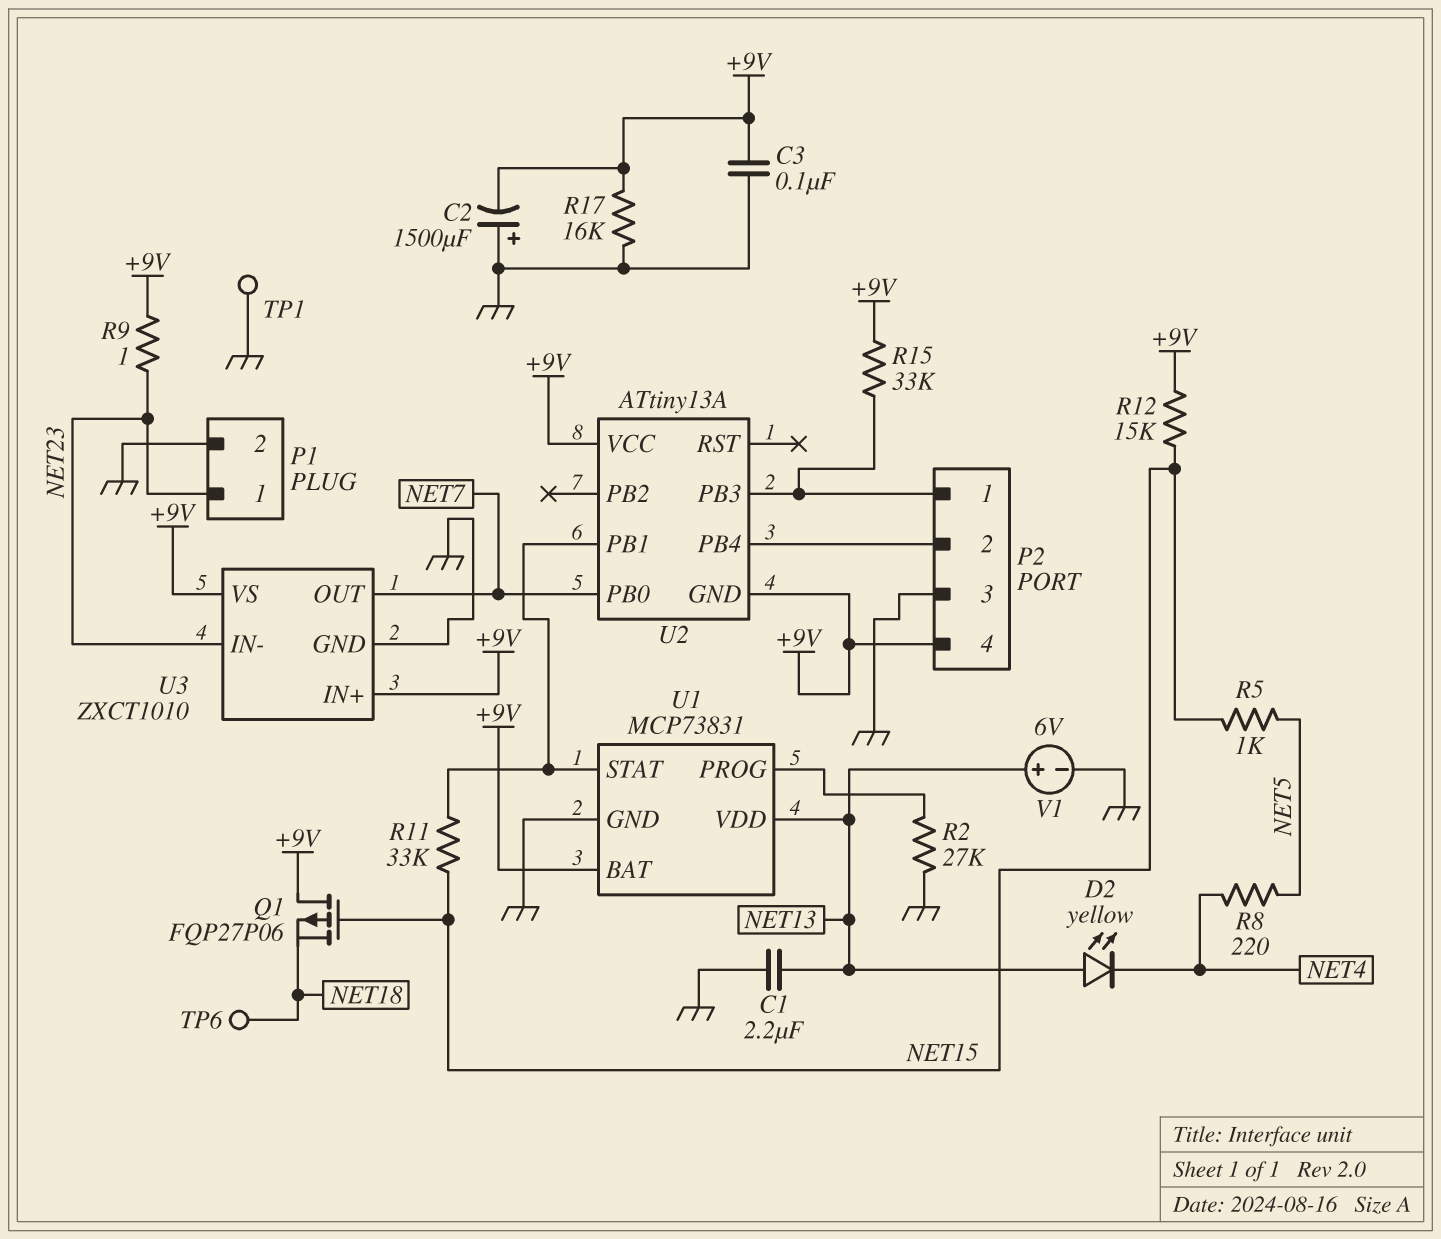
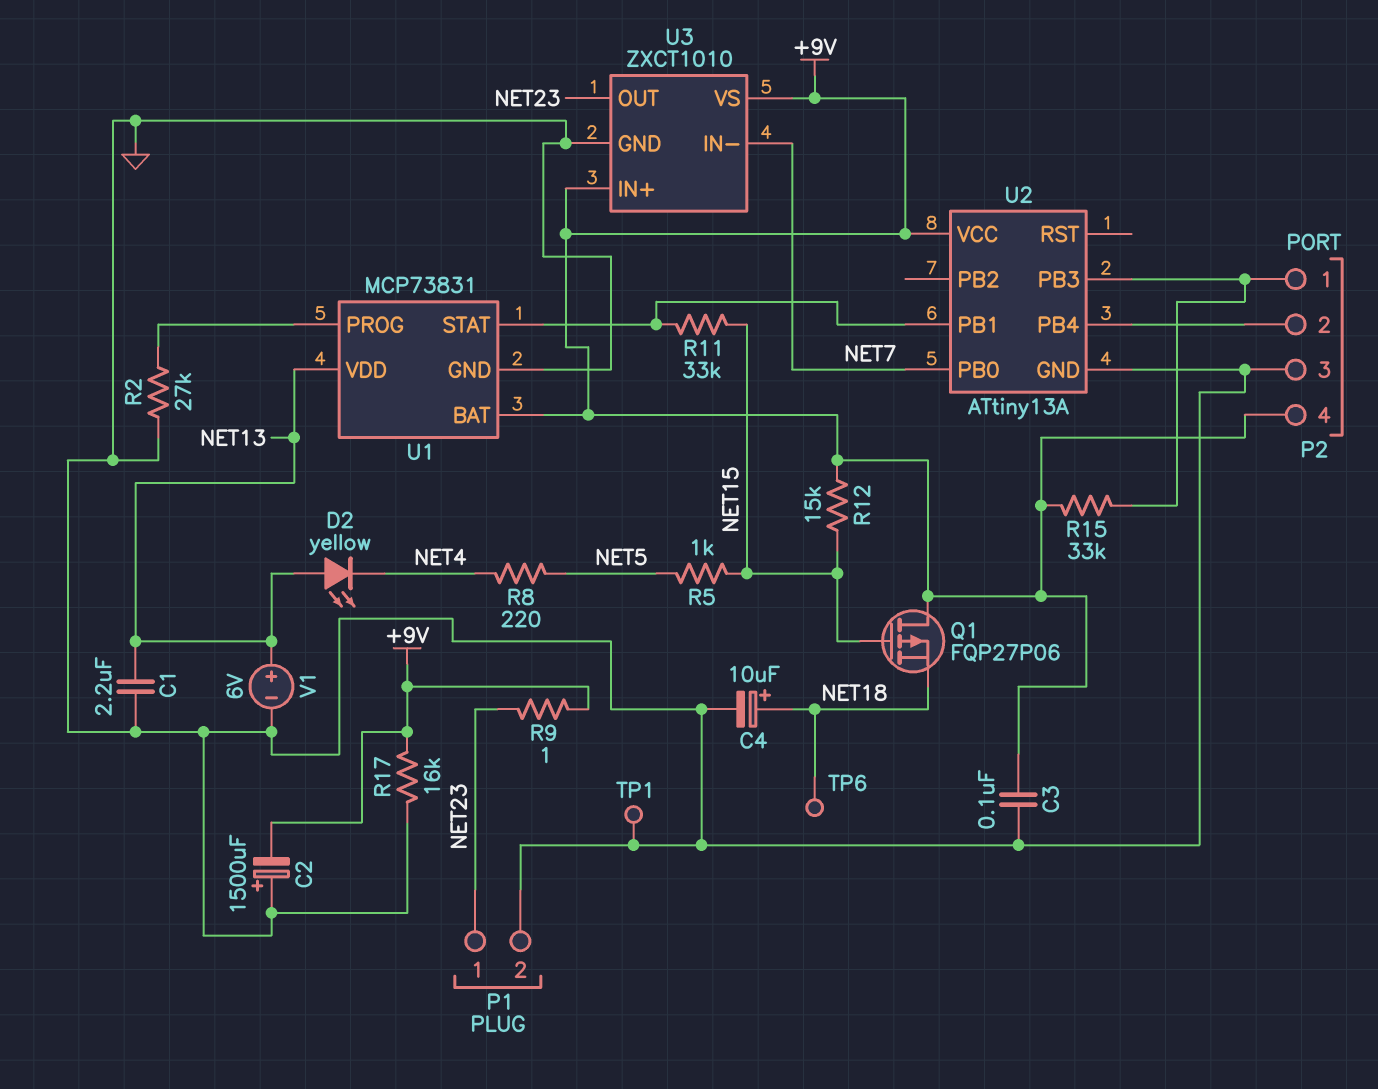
C4: none -> 10uF (plus NET18, minus GND)
U2 pin GND: +9V -> GND
U3 pin IN-: NET23 -> NET7
U3 pin OUT: NET7 -> NET23

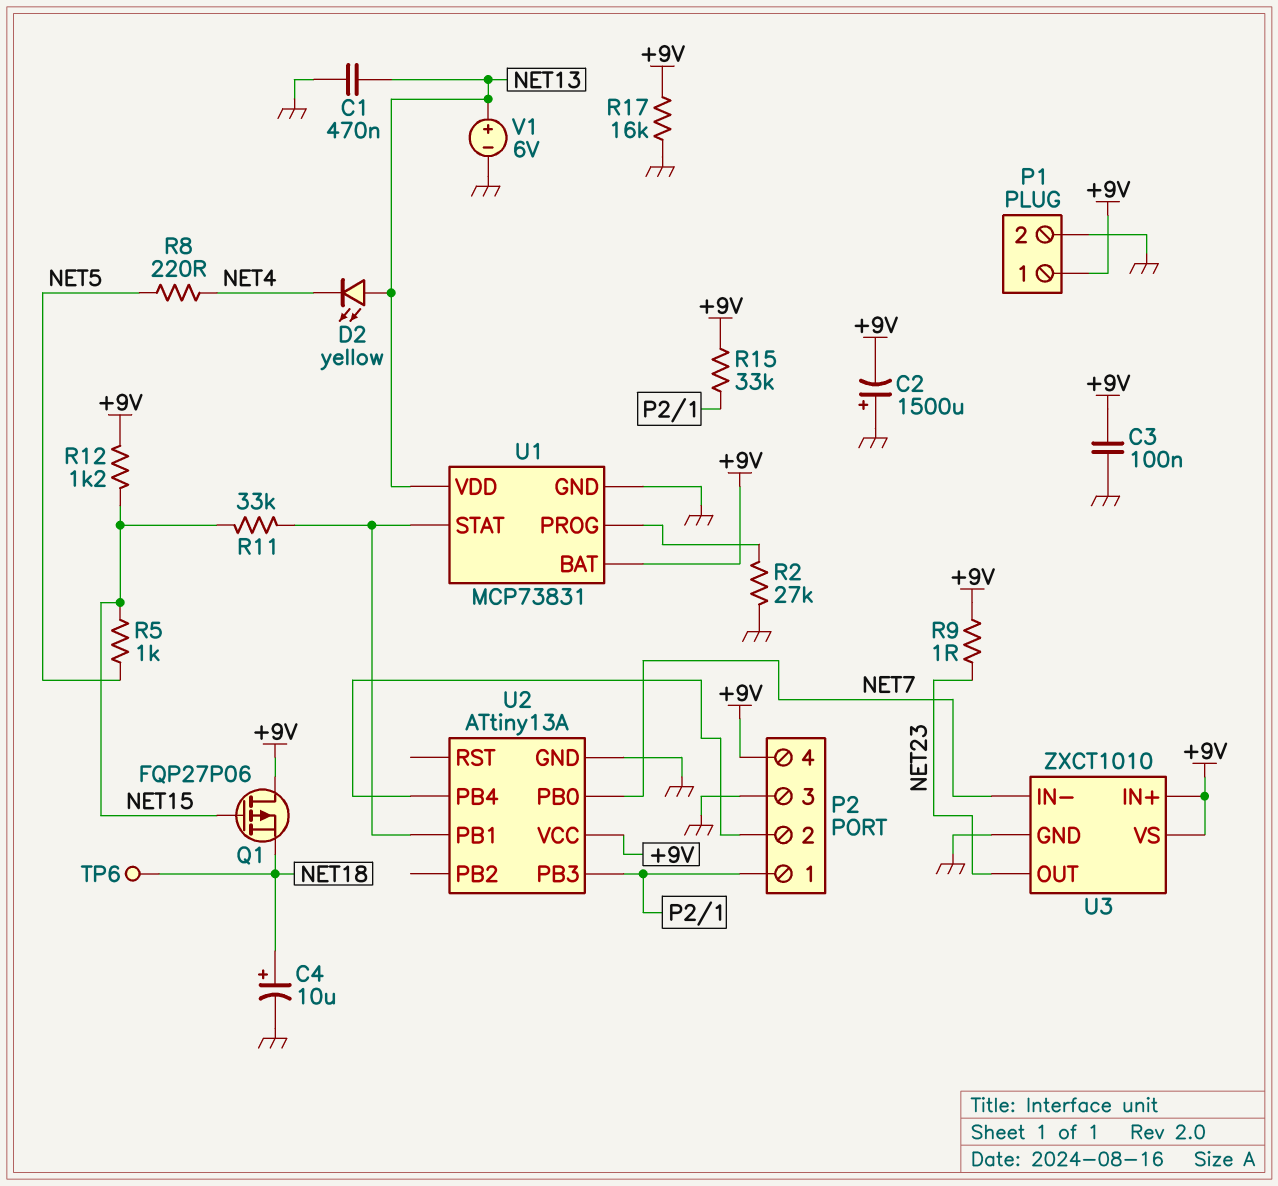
C1: 2.2uF (GND, NET13) -> 470nF (GND, NET13)
P1 pin 1: NET23 -> +9V
R12: 15k (+9V, NET15) -> 1.2k (+9V, NET15)
TP1: test point (GND) -> none

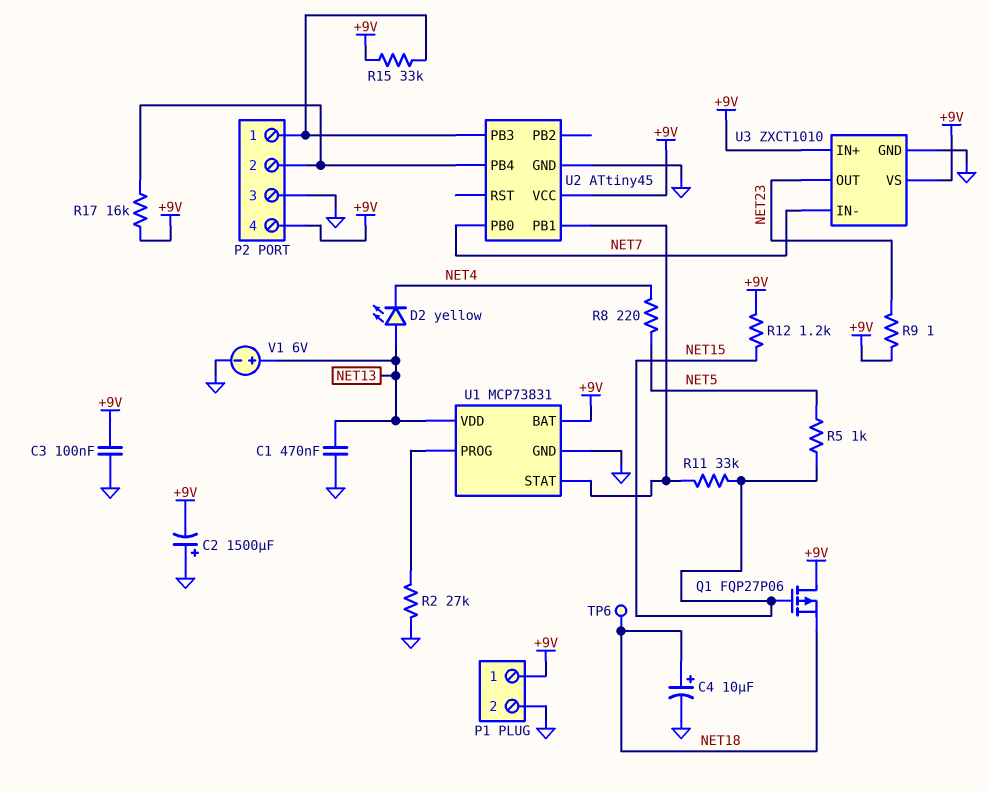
R17: 16k (+9V, GND) -> 16k (+9V, P2/2)
U2: ATtiny13A -> ATtiny45

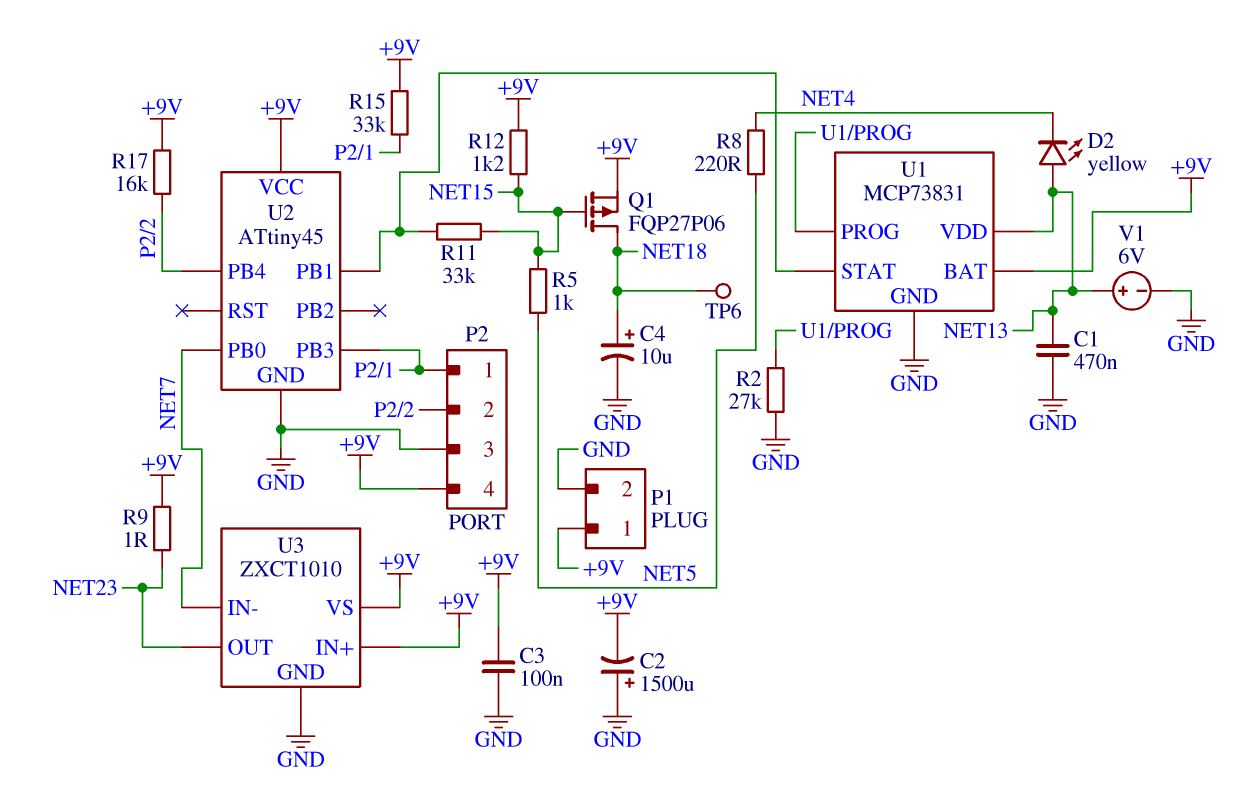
Q1: PMOS FQP27P06 (G NET15, D +9V, S NET18) -> PMOS FQP27P06 (G NET15, D NET18, S +9V)

